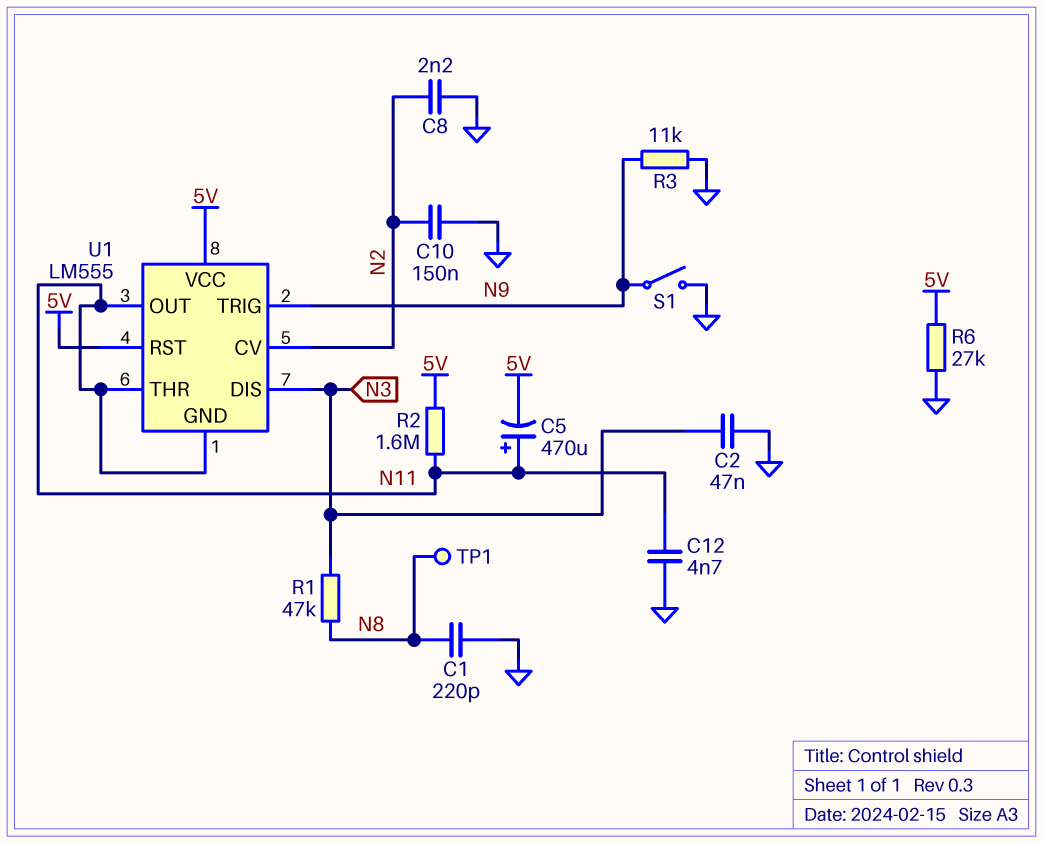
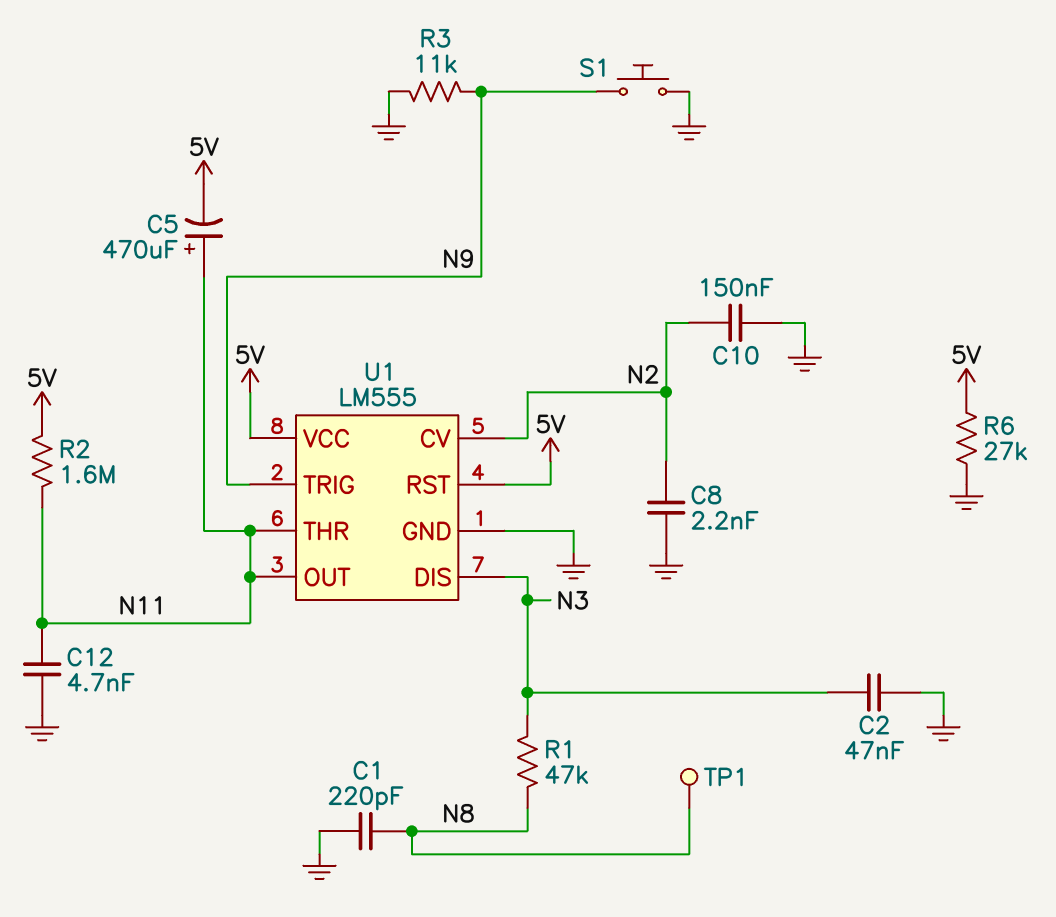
S1: switch (GND, N9) -> button (GND, N9)
U1 pin GND: N11 -> GND

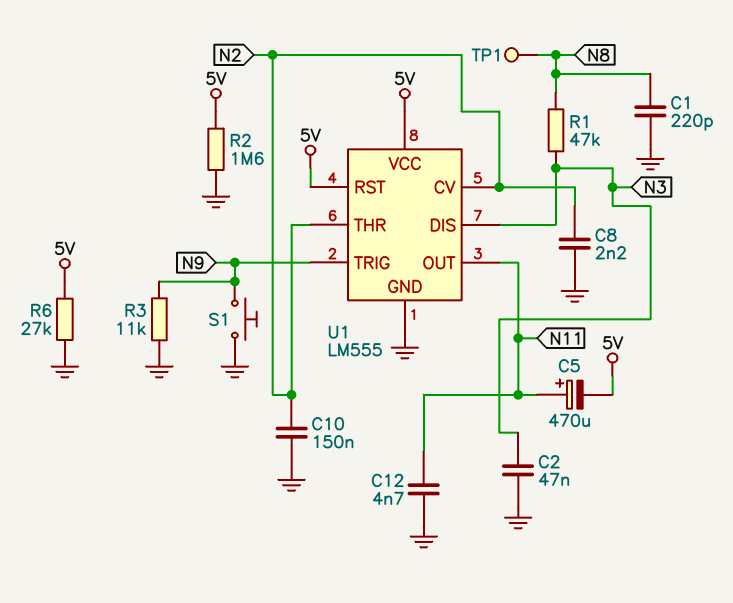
R2: 1.6M (5V, N11) -> 1.6M (5V, GND)
U1 pin THR: N11 -> N2

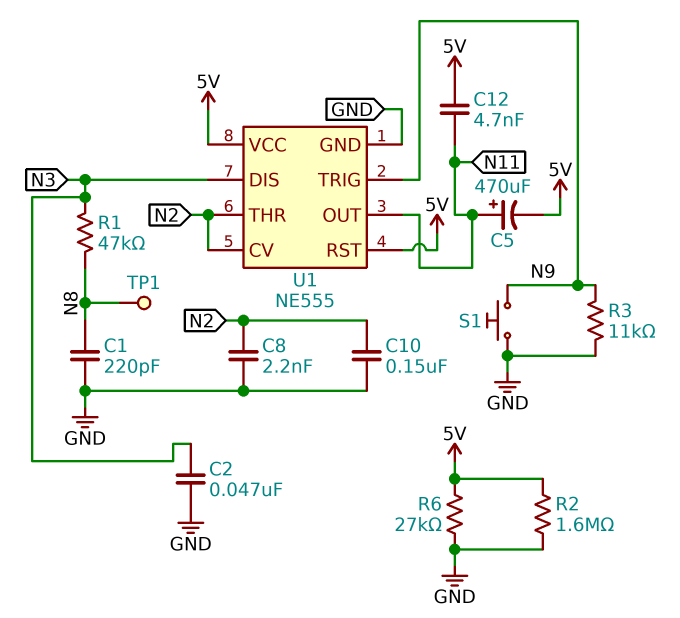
C12: 4.7nF (GND, N11) -> 4.7nF (5V, N11)
U1: LM555 -> NE555

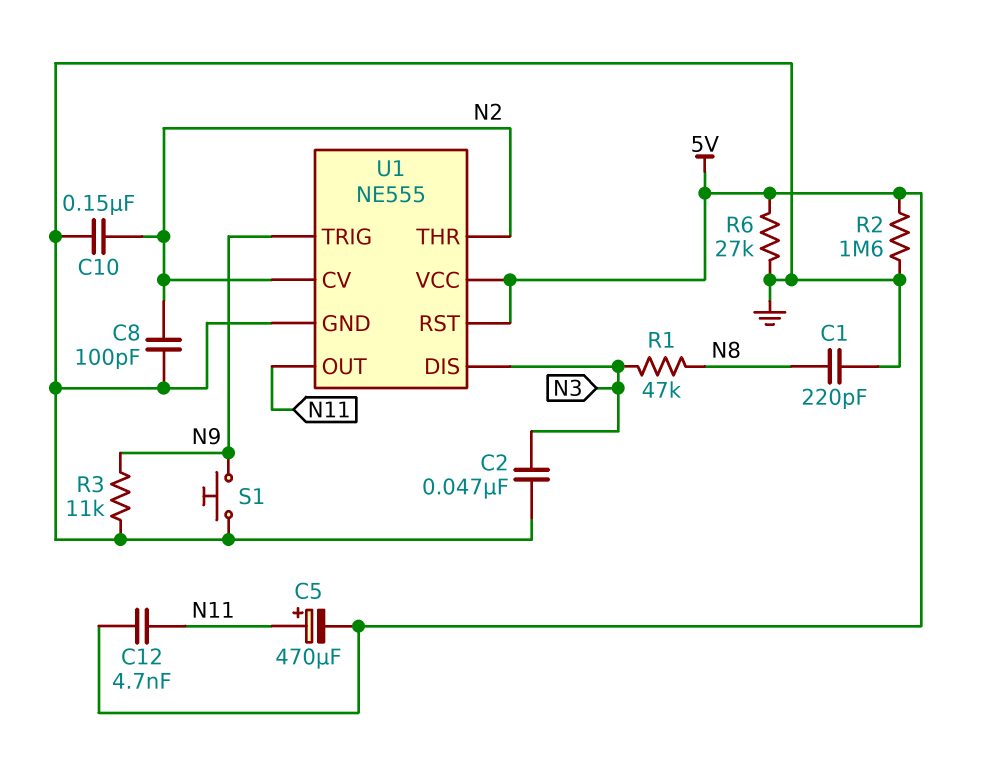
C8: 2.2nF (GND, N2) -> 100pF (GND, N2)
TP1: test point (N8) -> none

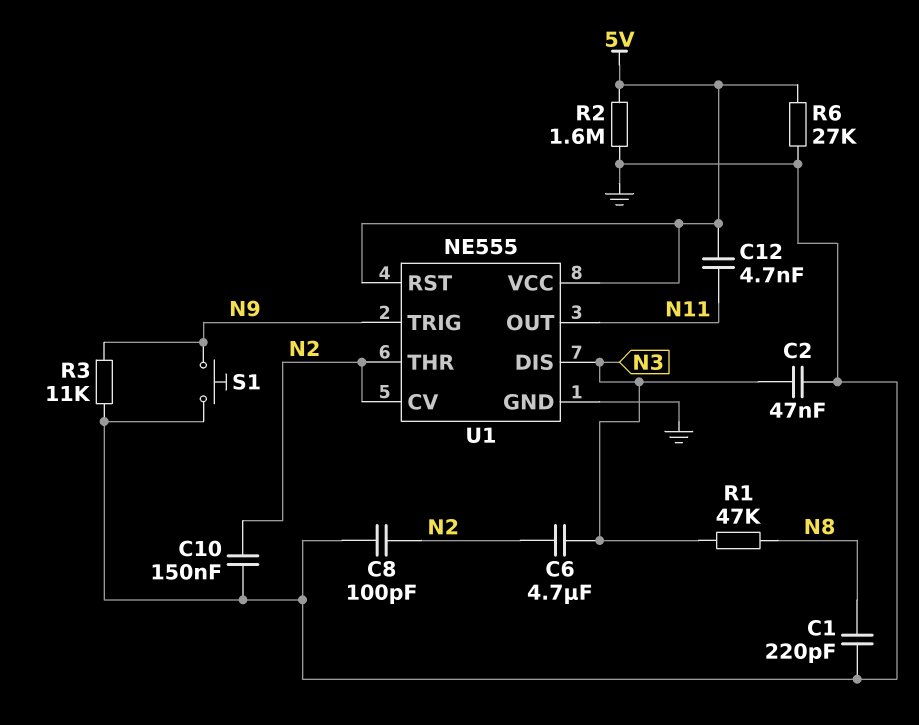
C5: 470uF (plus N11, minus 5V) -> none
C6: none -> 4.7uF (N2, N3)

